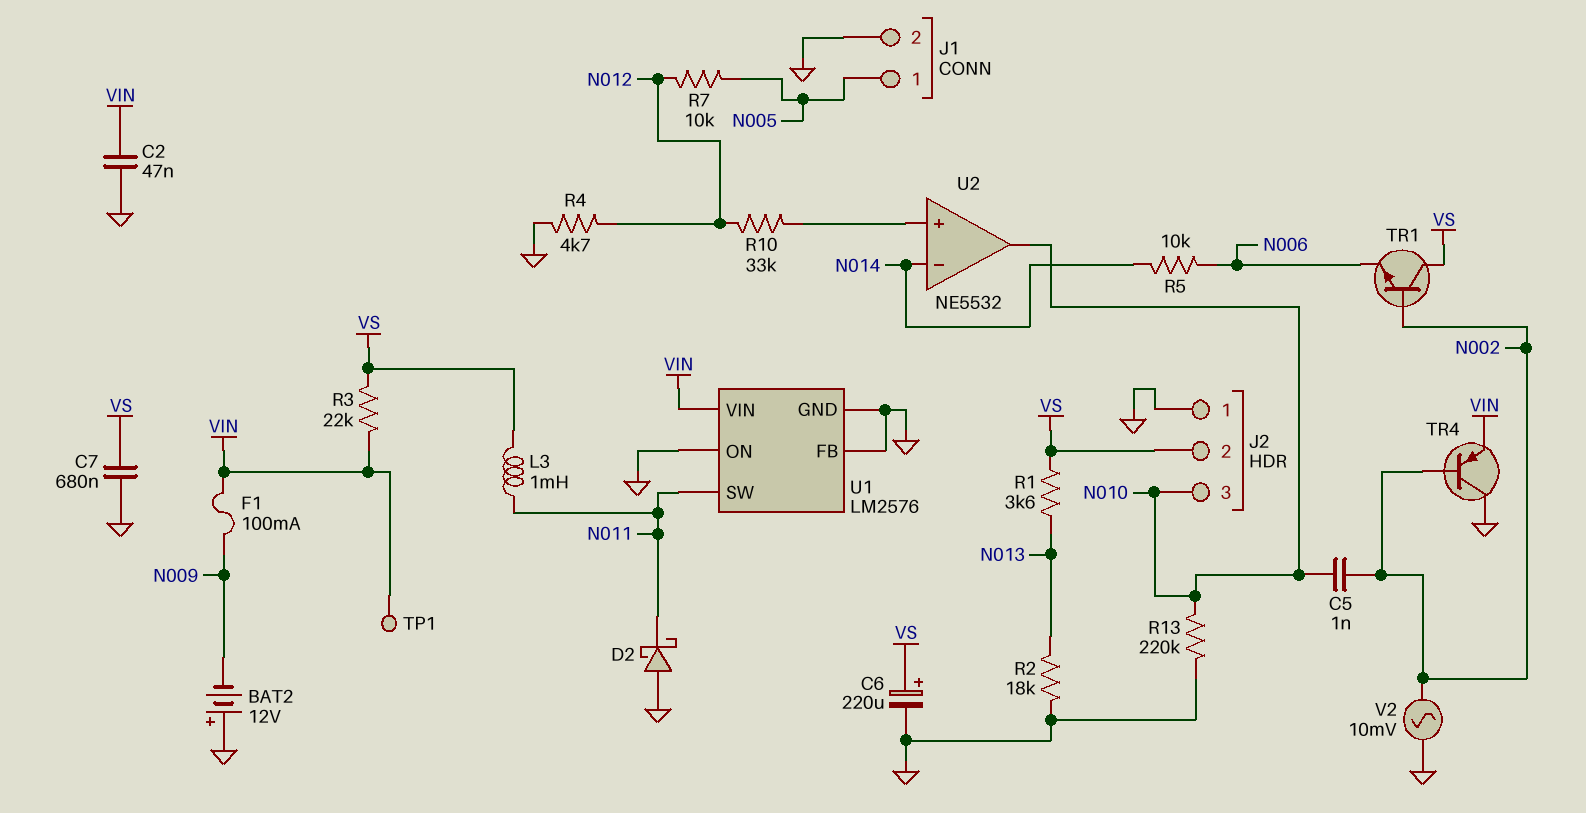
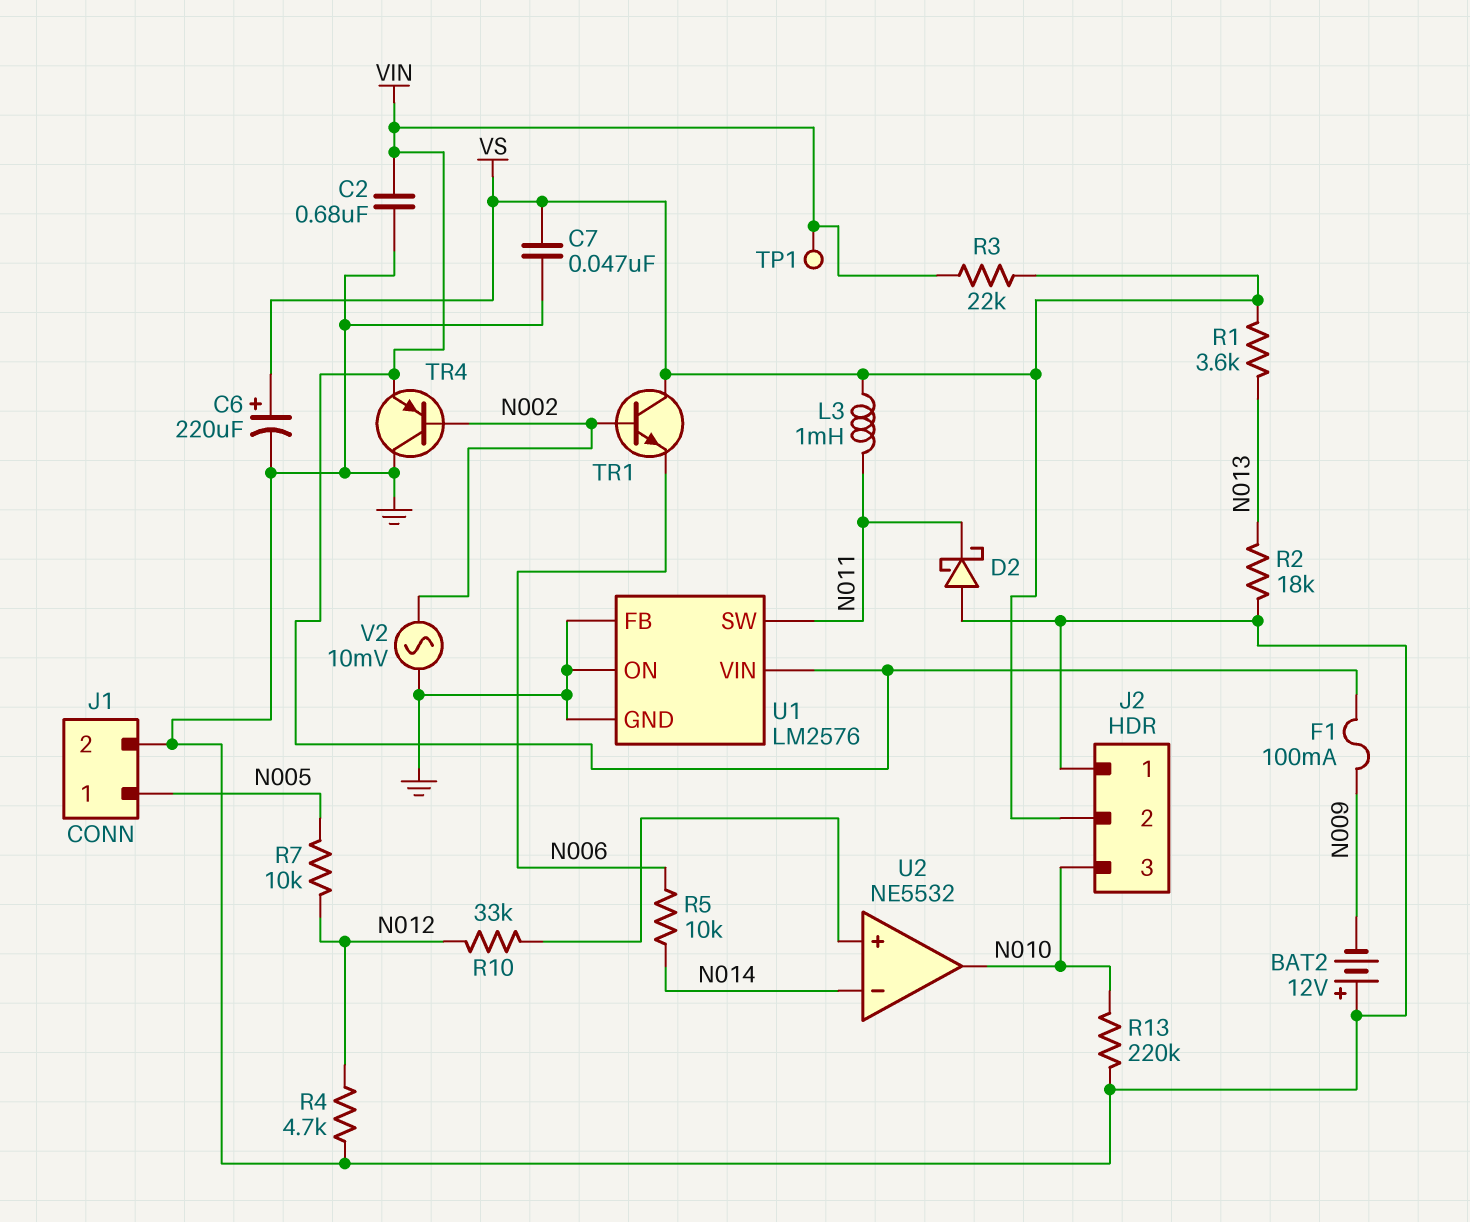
C2: 47nF (GND, VIN) -> 680nF (GND, VIN)
C5: 1nF (N002, N010) -> none
C7: 680nF (GND, VS) -> 47nF (GND, VS)

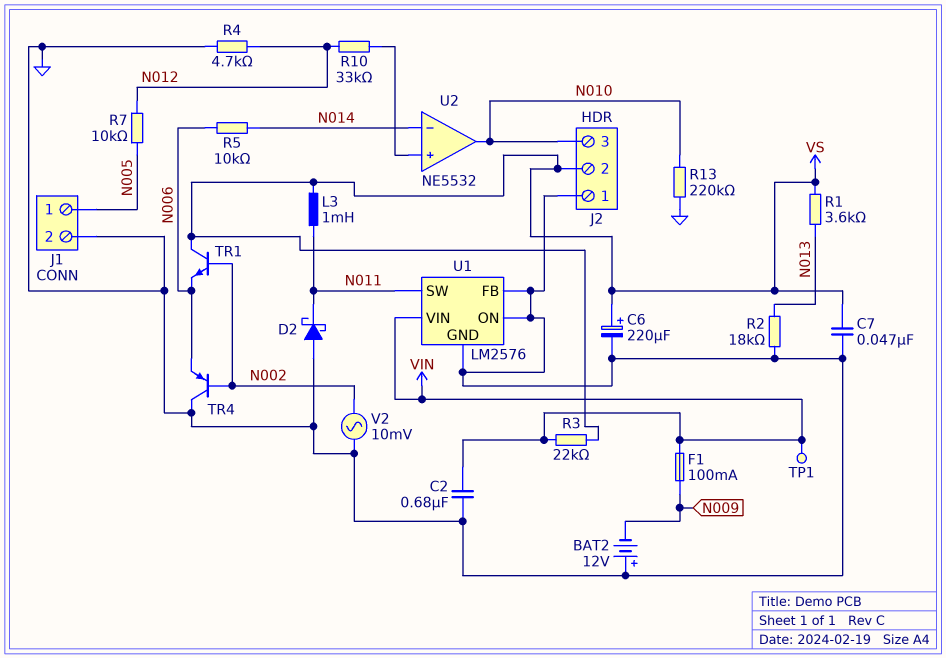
TR4: PNP (B N002, C GND, E VIN) -> PNP (B N002, C GND, E N006)

